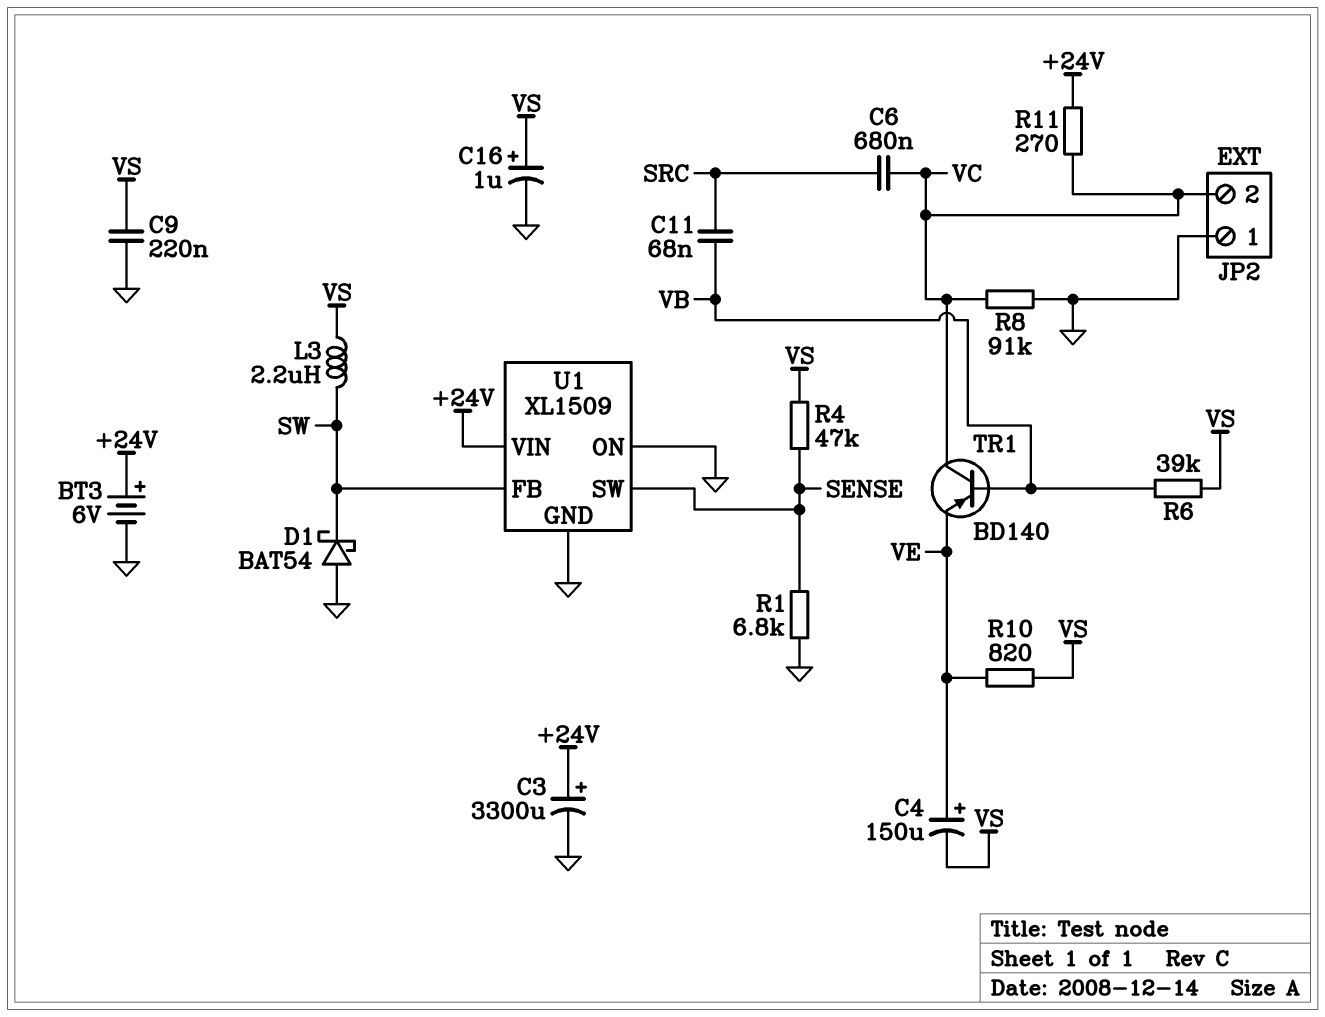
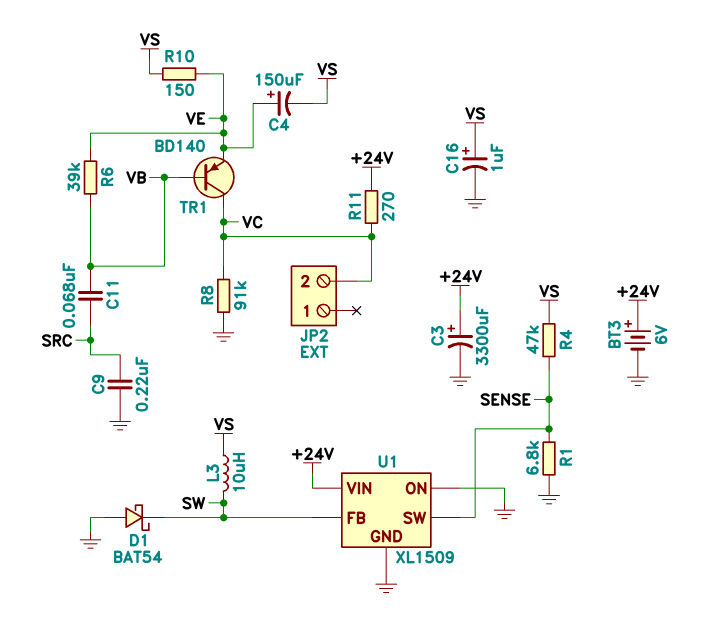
C6: 680nF (SRC, VC) -> none
C9: 220nF (GND, VS) -> 220nF (GND, SRC)
JP2 pin 1: GND -> none
L3: 2.2uH (SW, VS) -> 10uH (SW, VS)
R6: 39k (VB, VS) -> 39k (VB, VE)
R10: 820 (VE, VS) -> 150 (VE, VS)

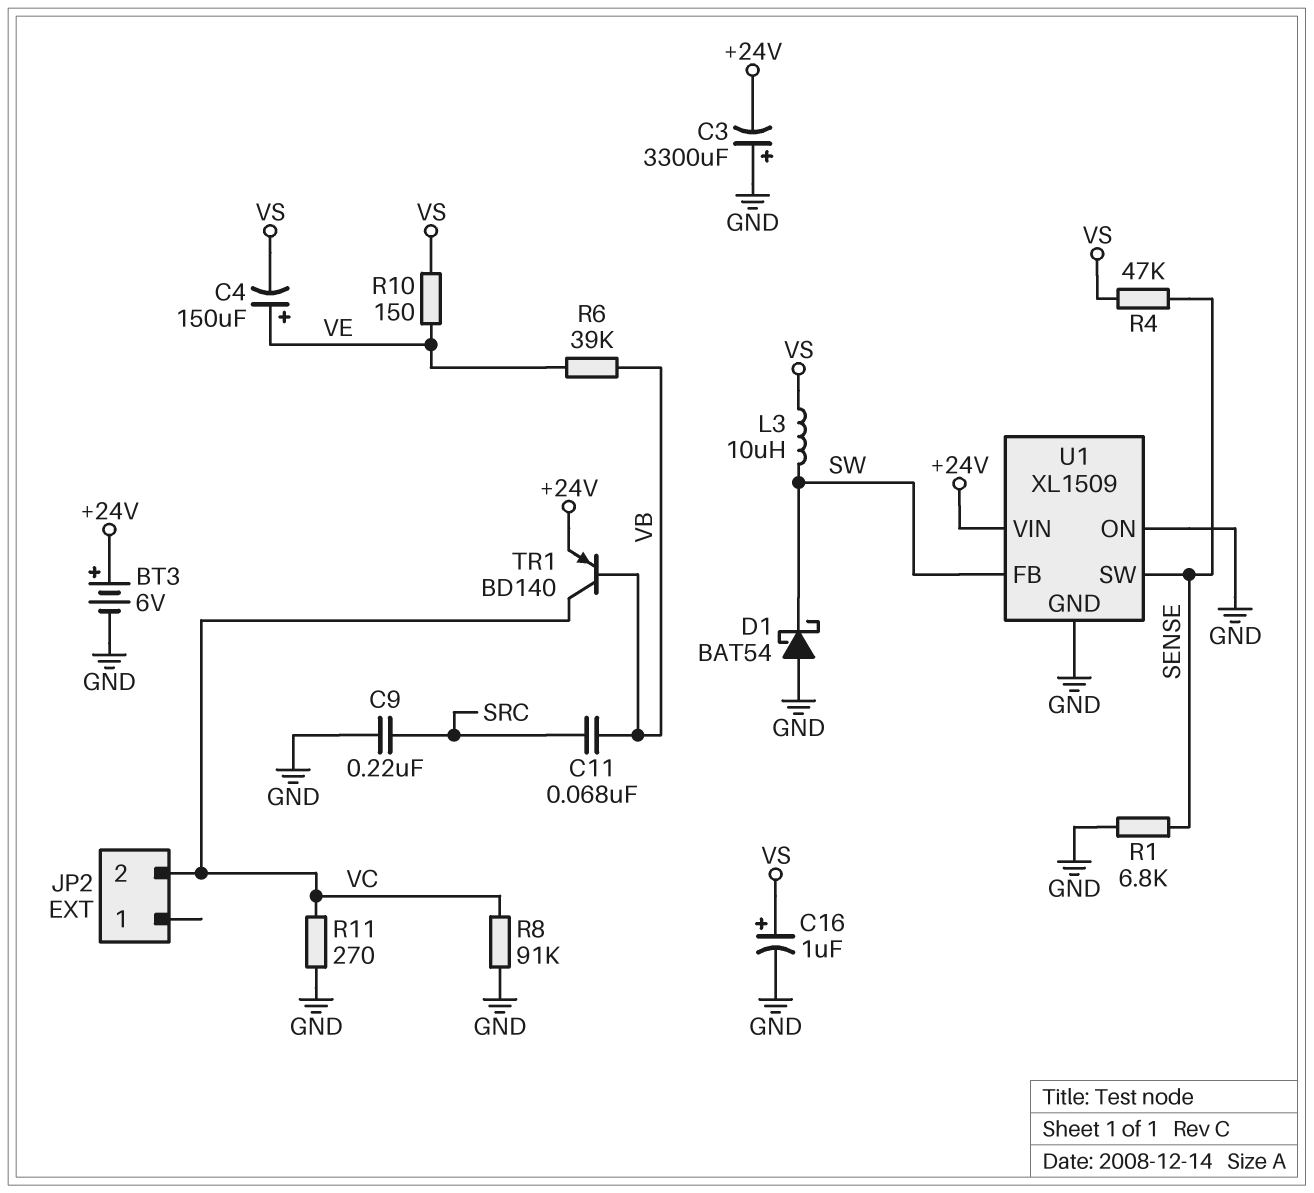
C3: 3300uF (plus +24V, minus GND) -> 3300uF (plus GND, minus +24V)
R11: 270 (+24V, VC) -> 270 (GND, VC)
TR1: PNP BD140 (B VB, C VC, E VE) -> PNP BD140 (B VB, C VC, E +24V)

